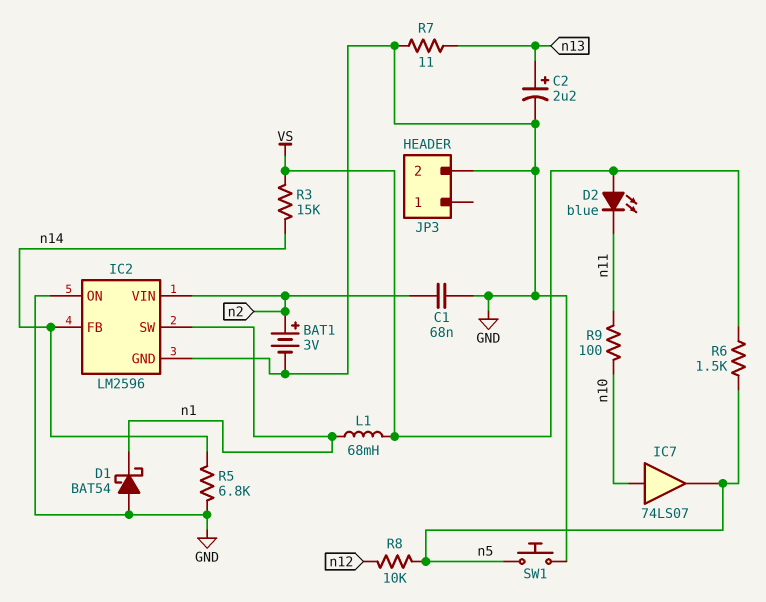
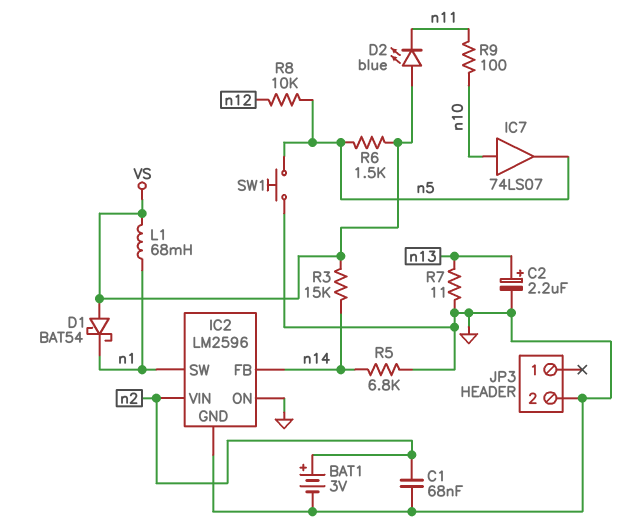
D1: schottky BAT54 (A GND, K n1) -> schottky BAT54 (A VS, K n1)

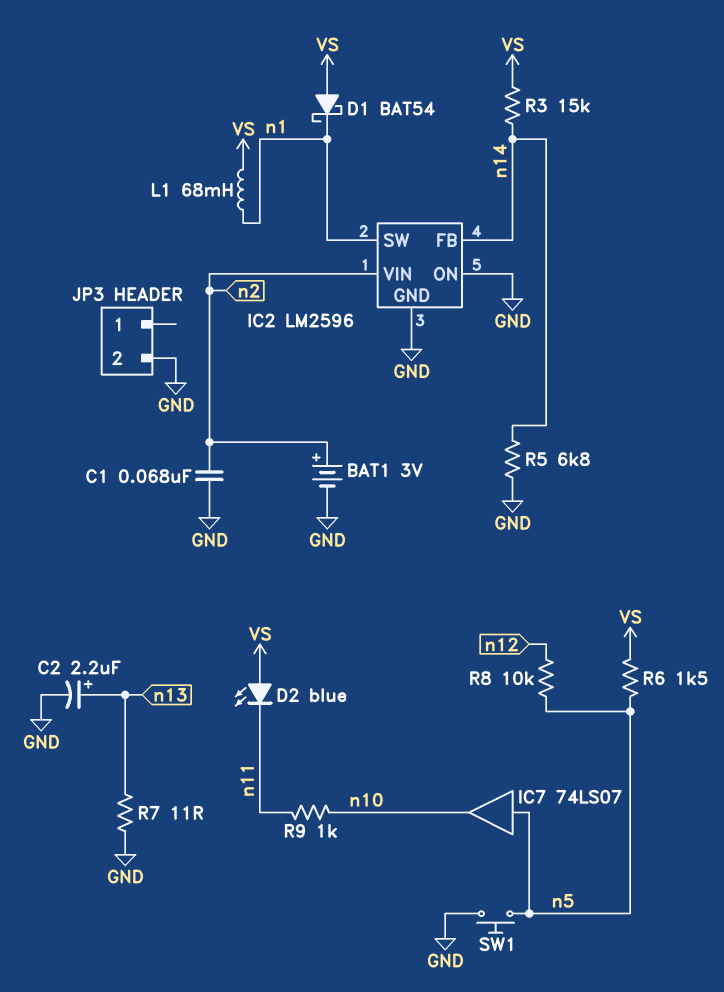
IC7: buffer 74LS07 (in n10, out n5) -> buffer 74LS07 (in n5, out n10)
R9: 100 (n10, n11) -> 1k (n10, n11)

